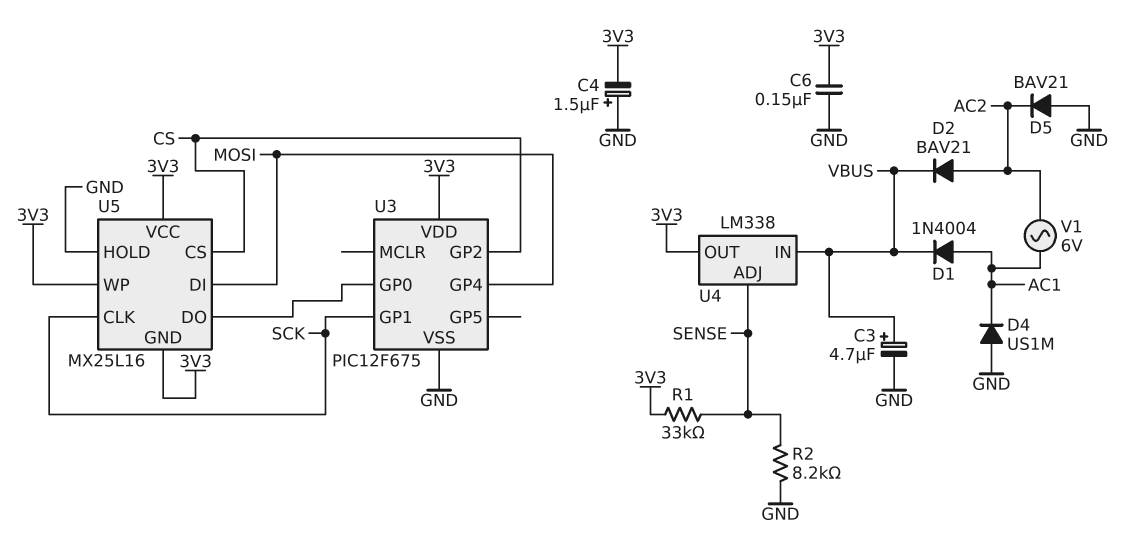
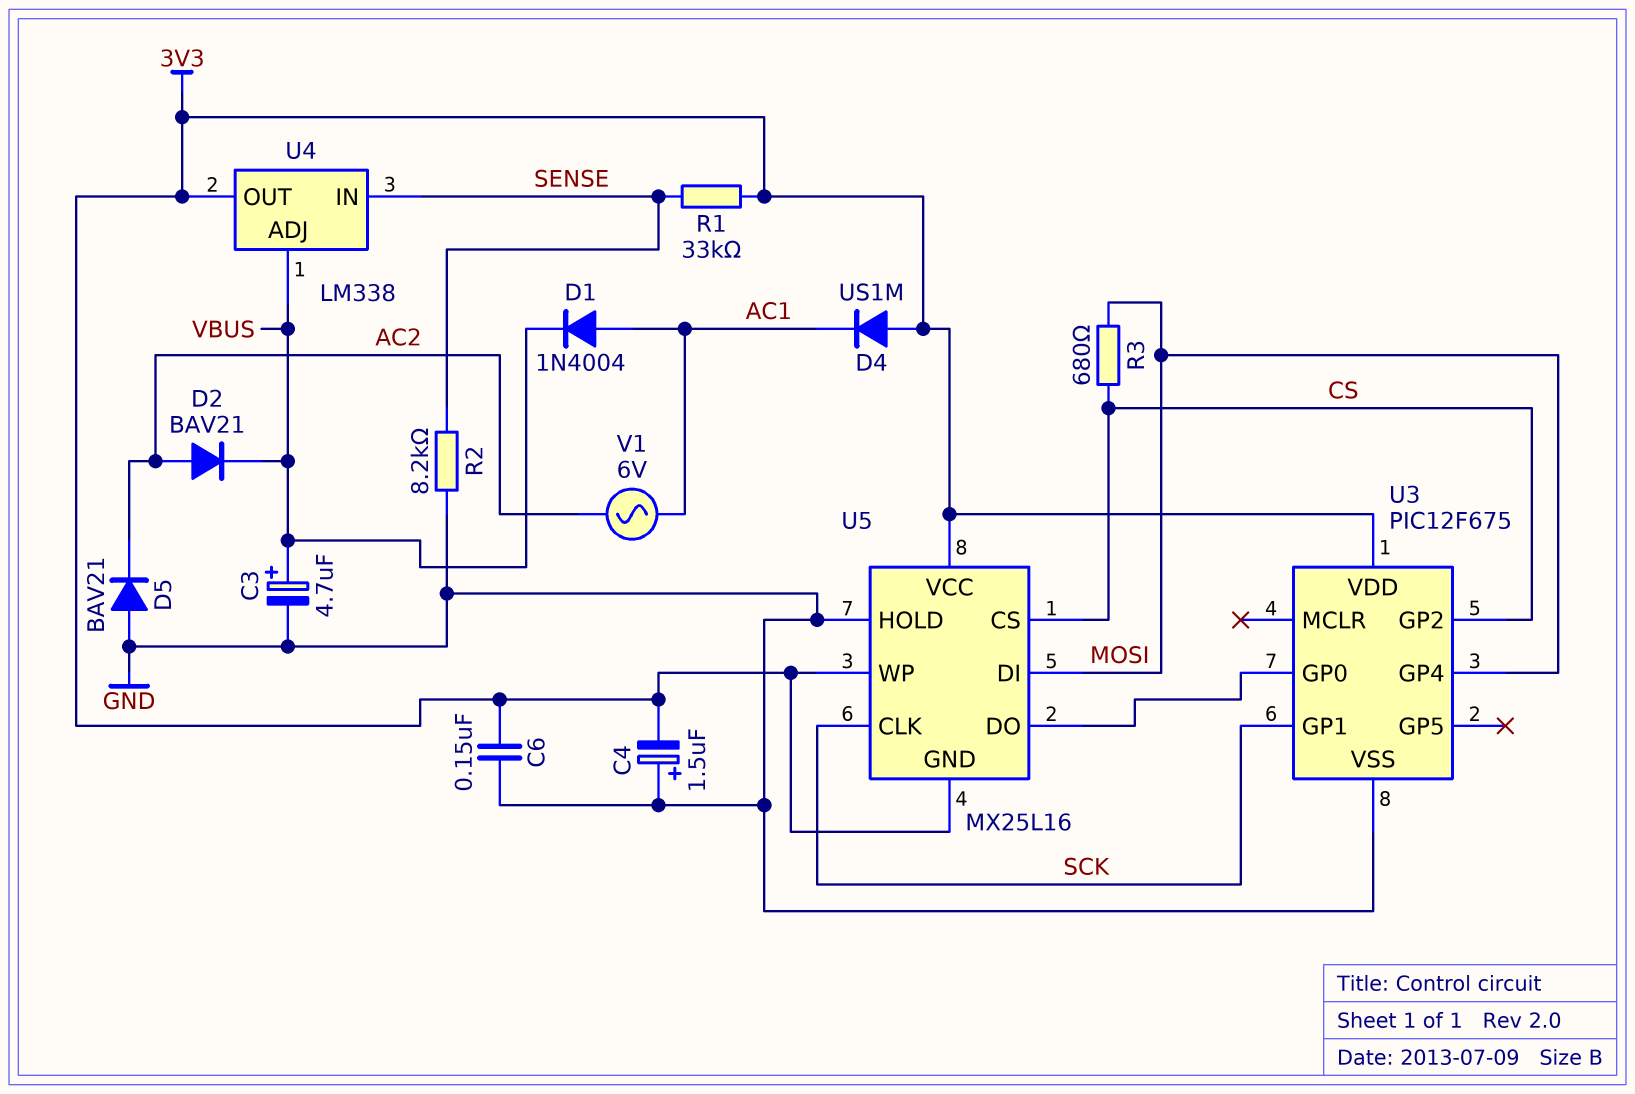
D4: diode US1M (A GND, K AC1) -> diode US1M (A 3V3, K AC1)
R3: none -> 680 (CS, MOSI)
U4 pin ADJ: SENSE -> VBUS
U4 pin IN: VBUS -> SENSE

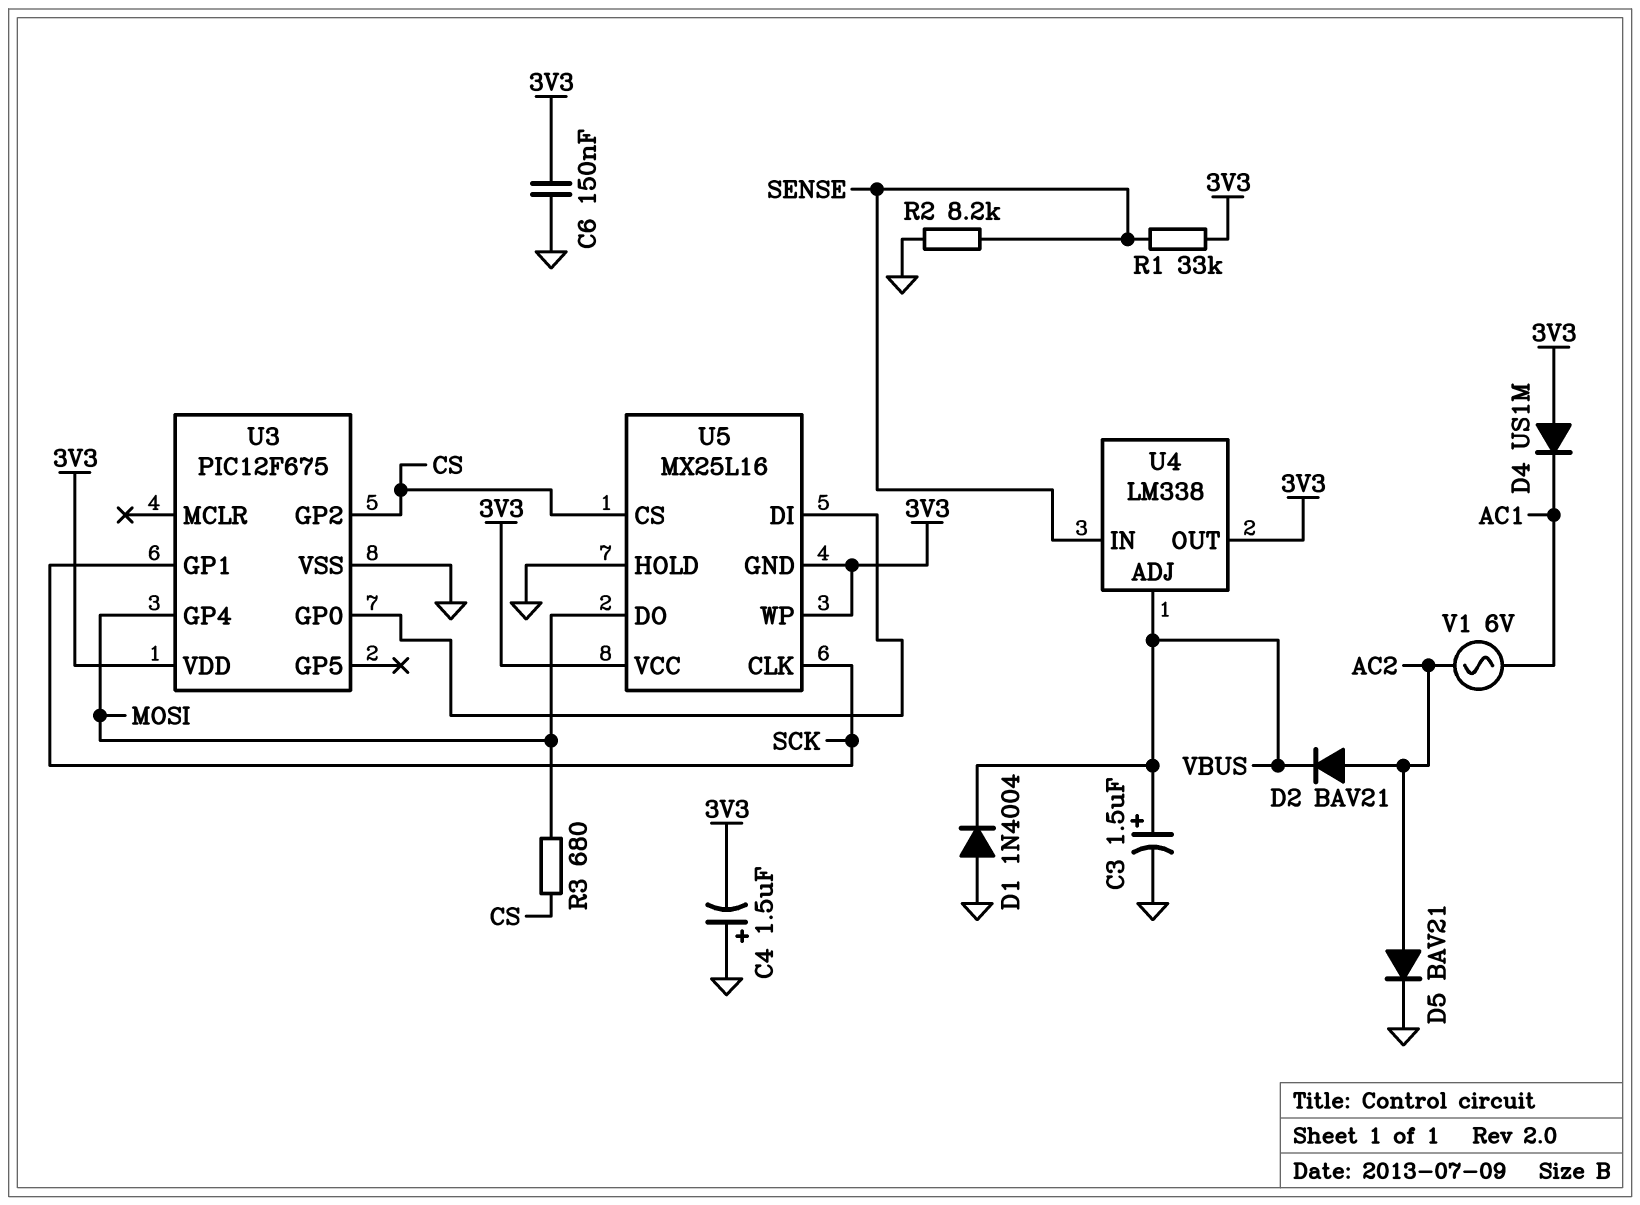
C3: 4.7uF (plus VBUS, minus GND) -> 1.5uF (plus VBUS, minus GND)
D1: diode 1N4004 (A AC1, K VBUS) -> diode 1N4004 (A GND, K VBUS)
D5: diode BAV21 (A GND, K AC2) -> diode BAV21 (A AC2, K GND)
U5 pin DI: MOSI -> U3/GP0
U5 pin DO: U3/GP0 -> MOSI

